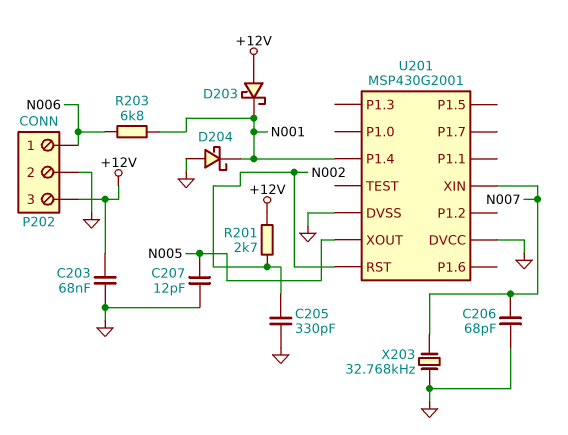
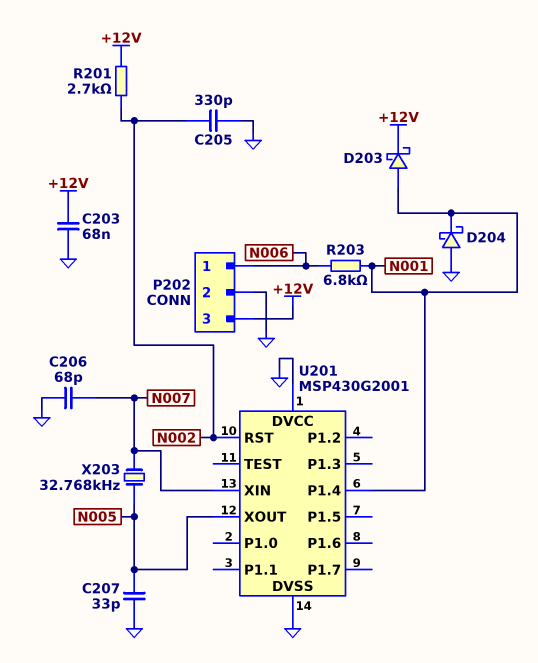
C207: 12pF (GND, N005) -> 33pF (GND, N005)
D203: schottky (A +12V, K N001) -> schottky (A N001, K +12V)
X203: 32.768kHz (GND, N007) -> 32.768kHz (N005, N007)

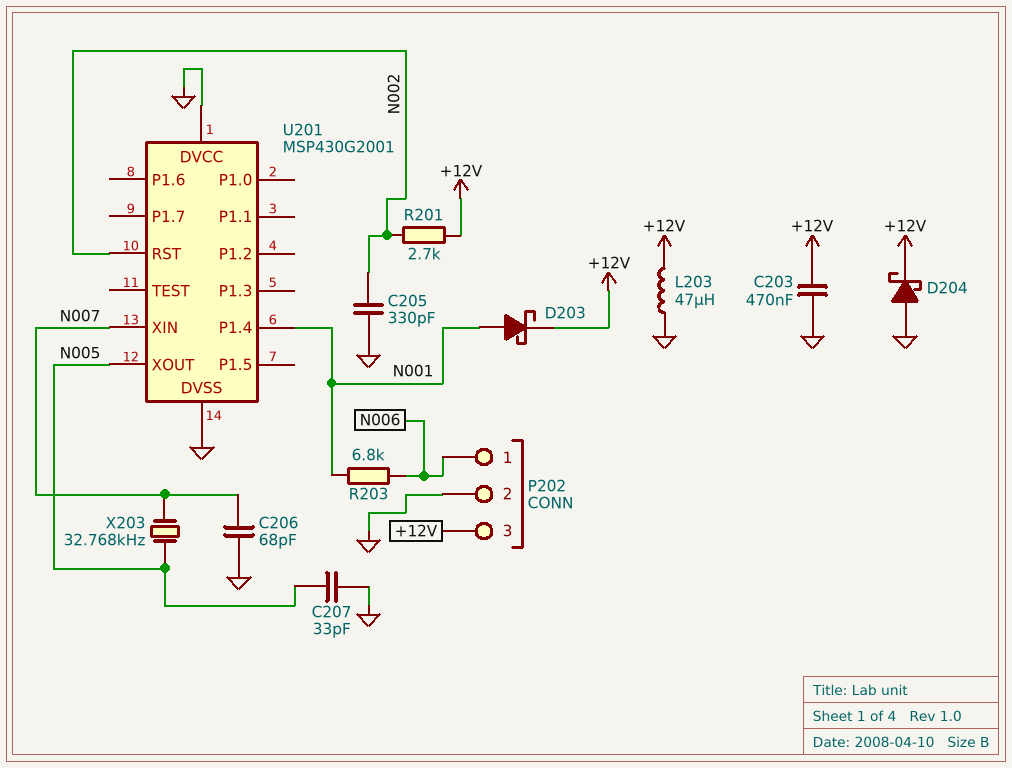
C203: 68nF (+12V, GND) -> 470nF (+12V, GND)
D204: schottky (A GND, K N001) -> schottky (A GND, K +12V)
L203: none -> 47uH (+12V, GND)

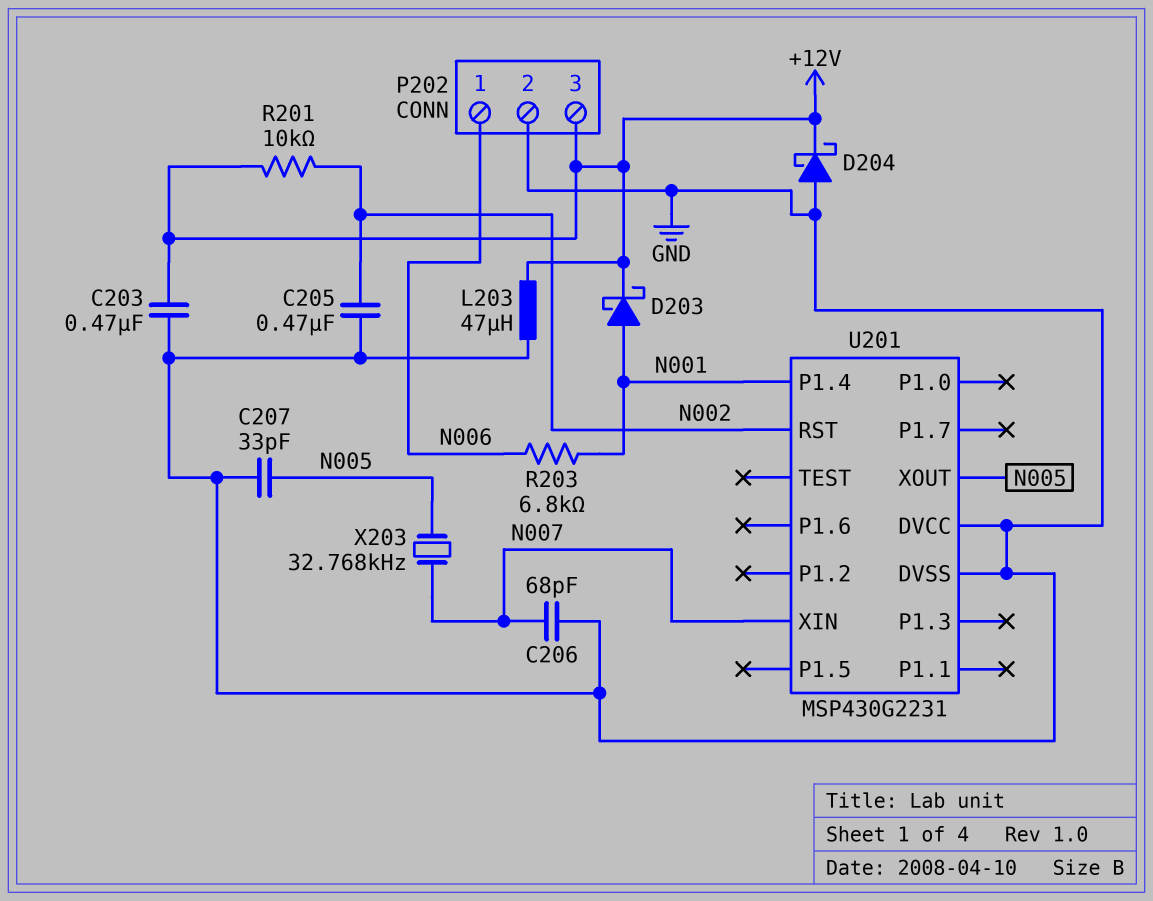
C205: 330pF (GND, N002) -> 470nF (GND, N002)
R201: 2.7k (+12V, N002) -> 10k (+12V, N002)
U201: MSP430G2001 -> MSP430G2231

